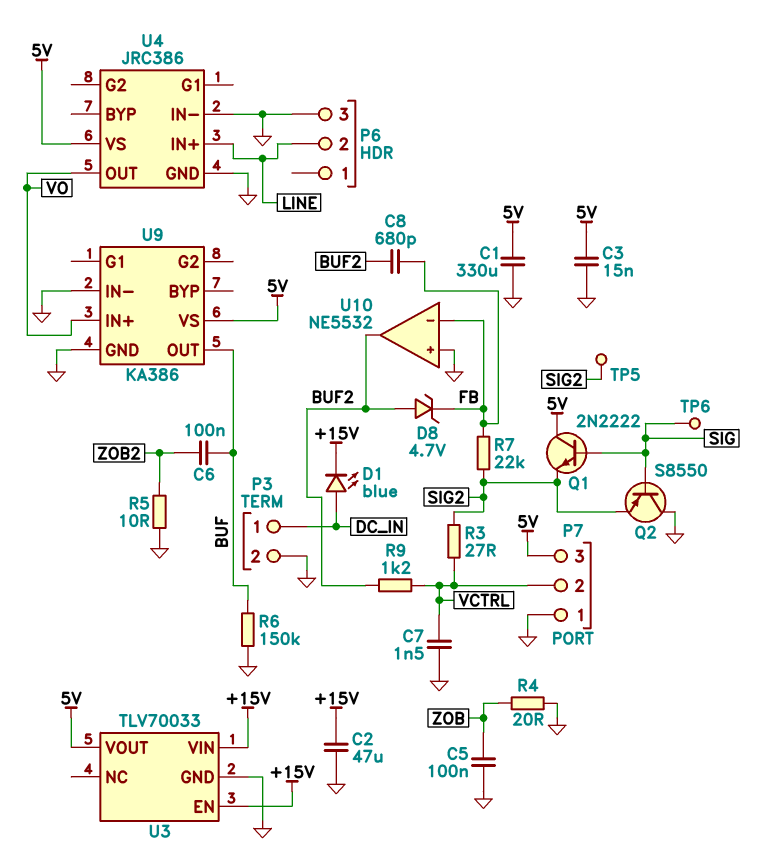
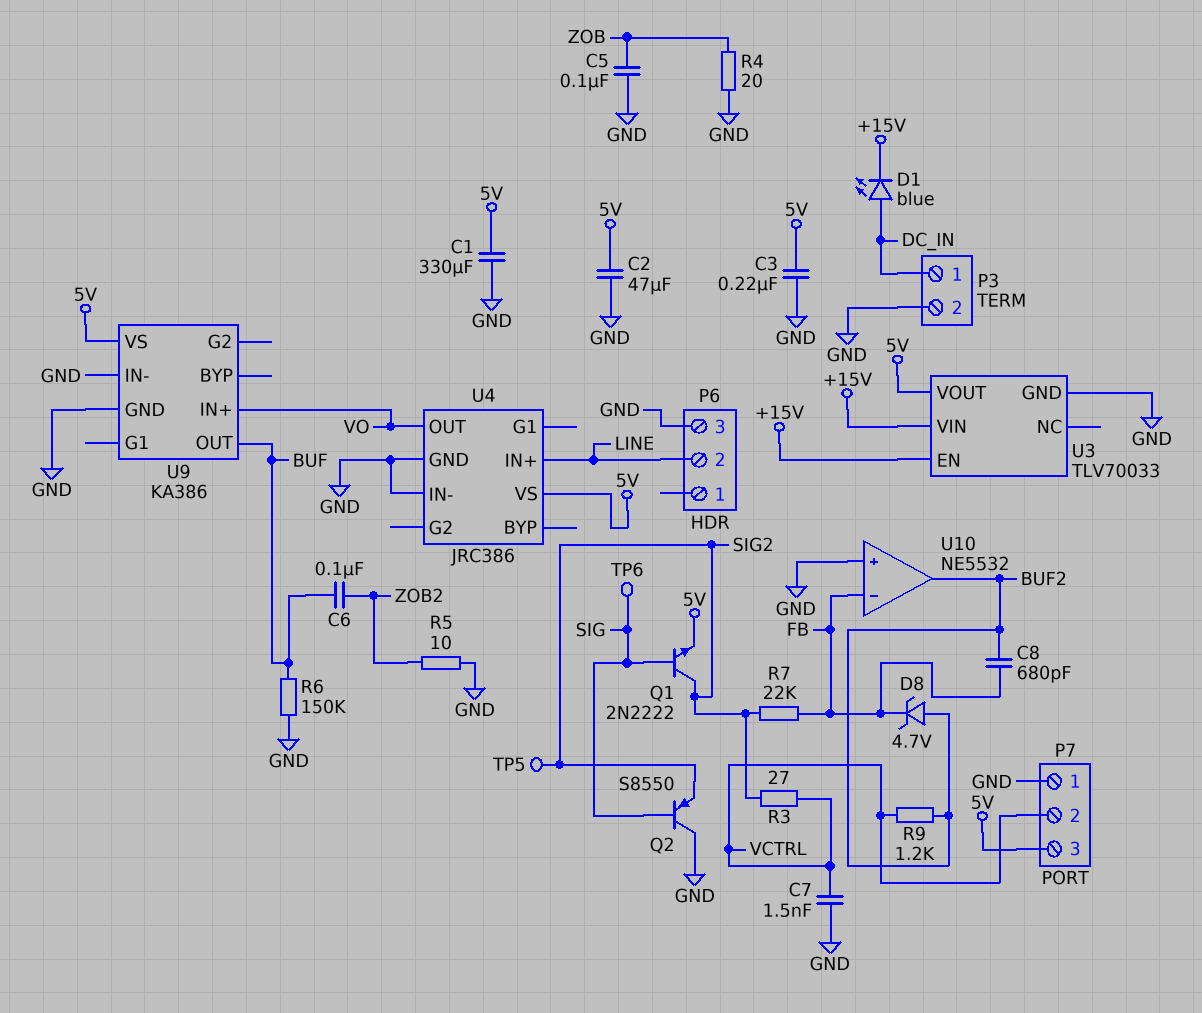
C2: 47uF (+15V, GND) -> 47uF (5V, GND)
C3: 15nF (5V, GND) -> 220nF (5V, GND)
Q1: NPN 2N2222 (B SIG, C 5V, E SIG2) -> NPN 2N2222 (B SIG, C SIG2, E 5V)

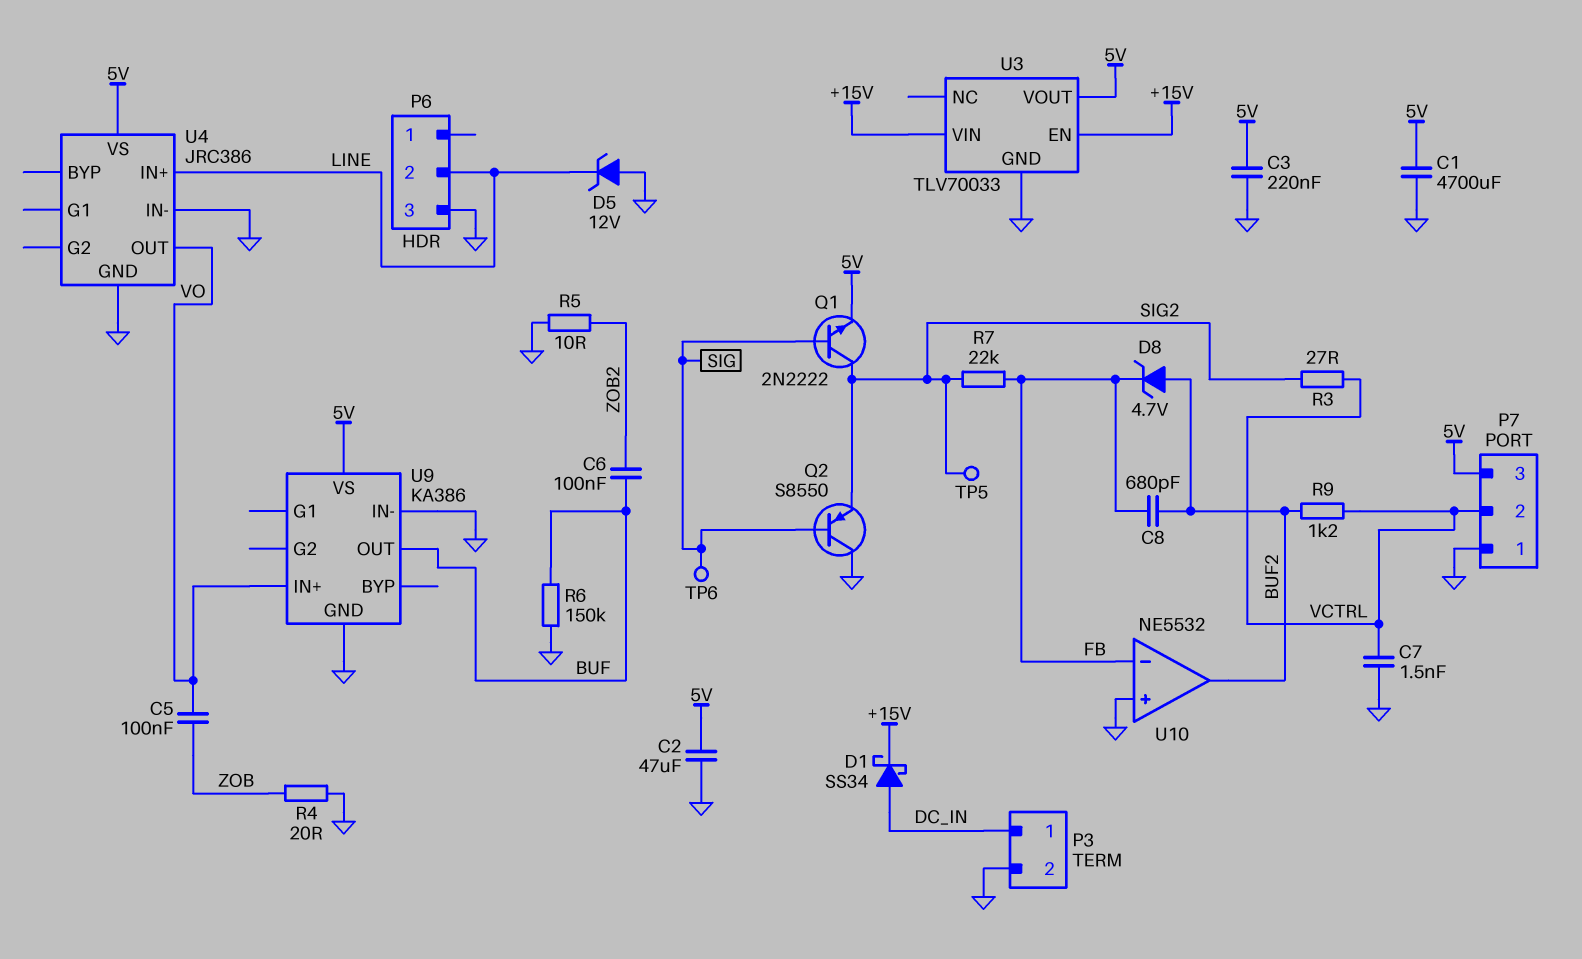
C1: 330uF (5V, GND) -> 4700uF (5V, GND)
C5: 100nF (GND, ZOB) -> 100nF (VO, ZOB)
D1: LED blue (A DC_IN, K +15V) -> schottky SS34 (A DC_IN, K +15V)
D5: none -> zener 12V (A GND, K LINE)

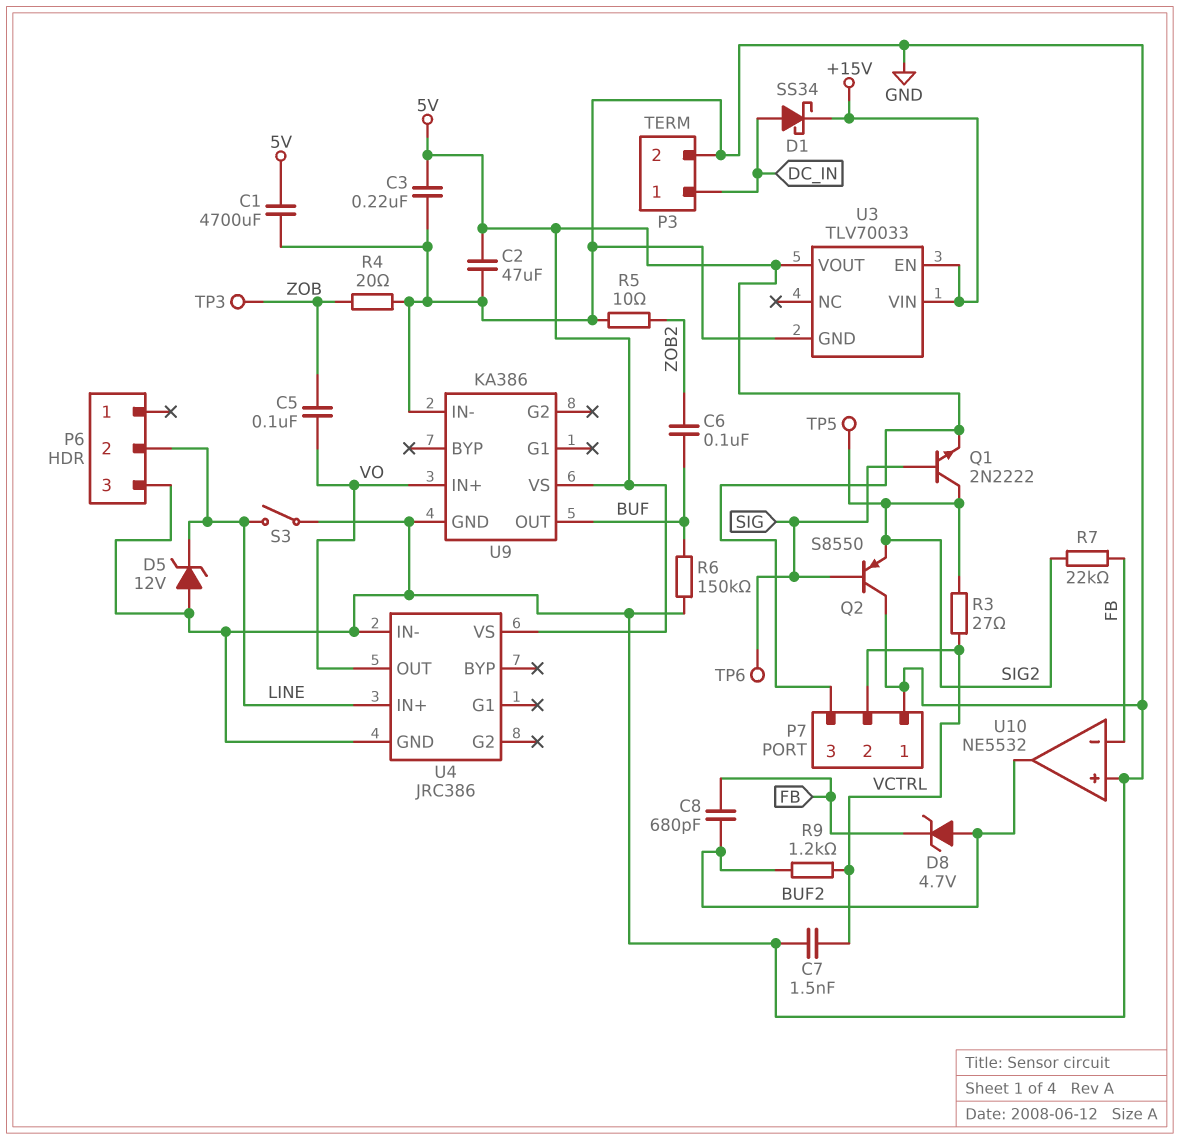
S3: none -> switch (GND, LINE)
TP3: none -> test point (ZOB)

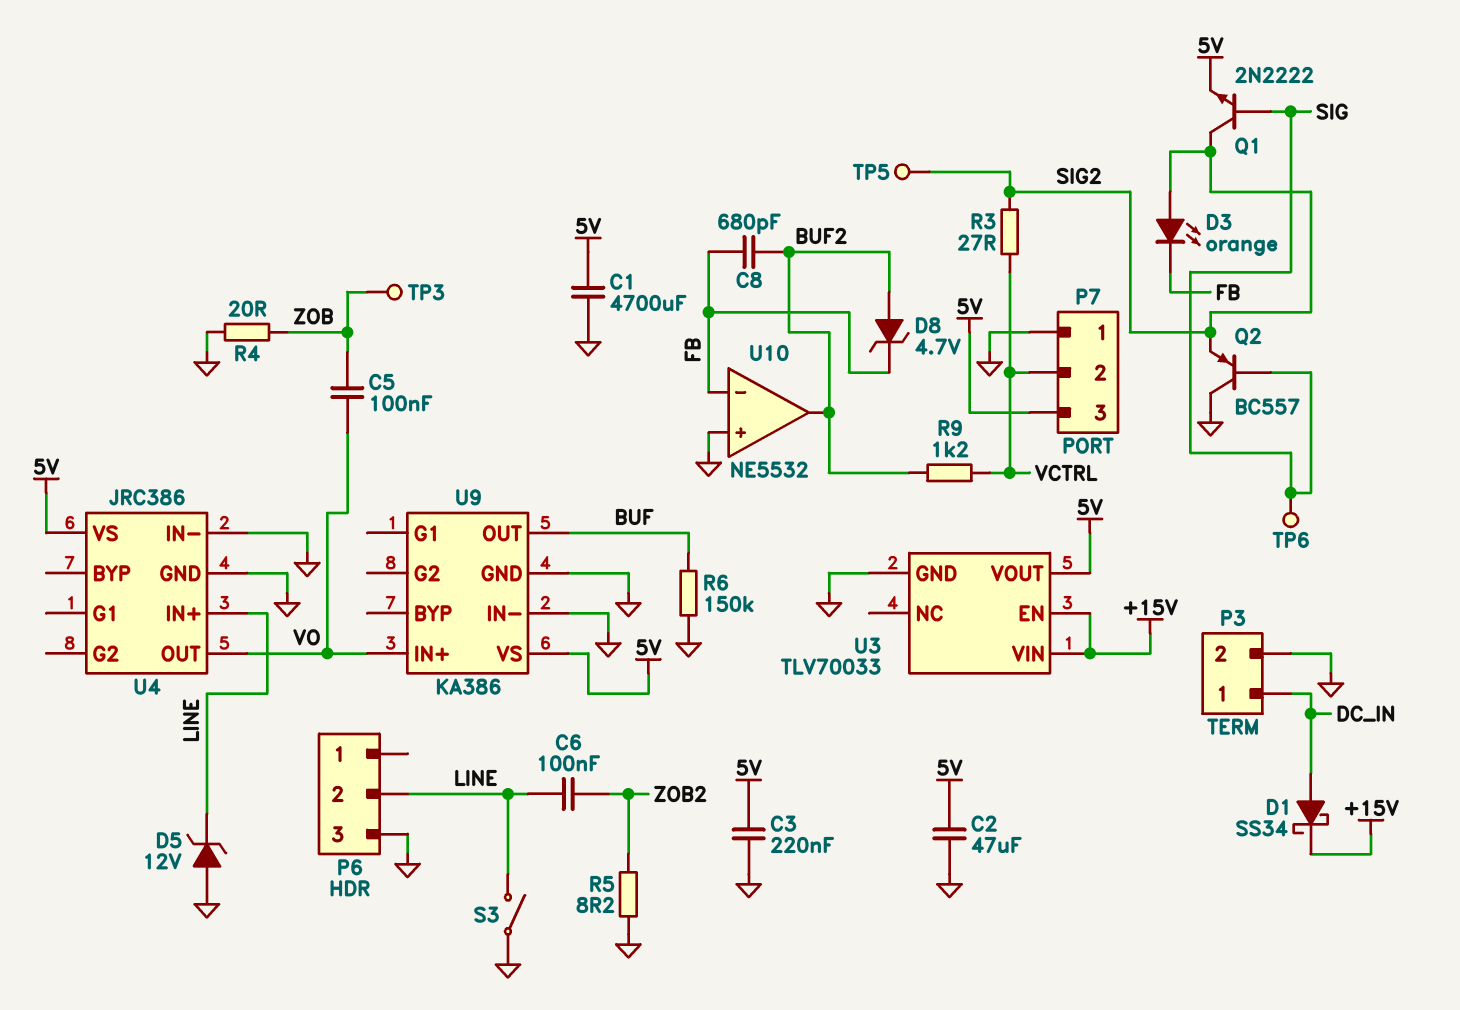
C6: 100nF (BUF, ZOB2) -> 100nF (LINE, ZOB2)
C7: 1.5nF (GND, VCTRL) -> none
D3: none -> LED orange (A SIG2, K FB)
Q2: PNP S8550 (B SIG, C GND, E SIG2) -> PNP BC557 (B SIG, C GND, E SIG2)
R5: 10 (GND, ZOB2) -> 8.2 (GND, ZOB2)
R7: 22k (FB, SIG2) -> none

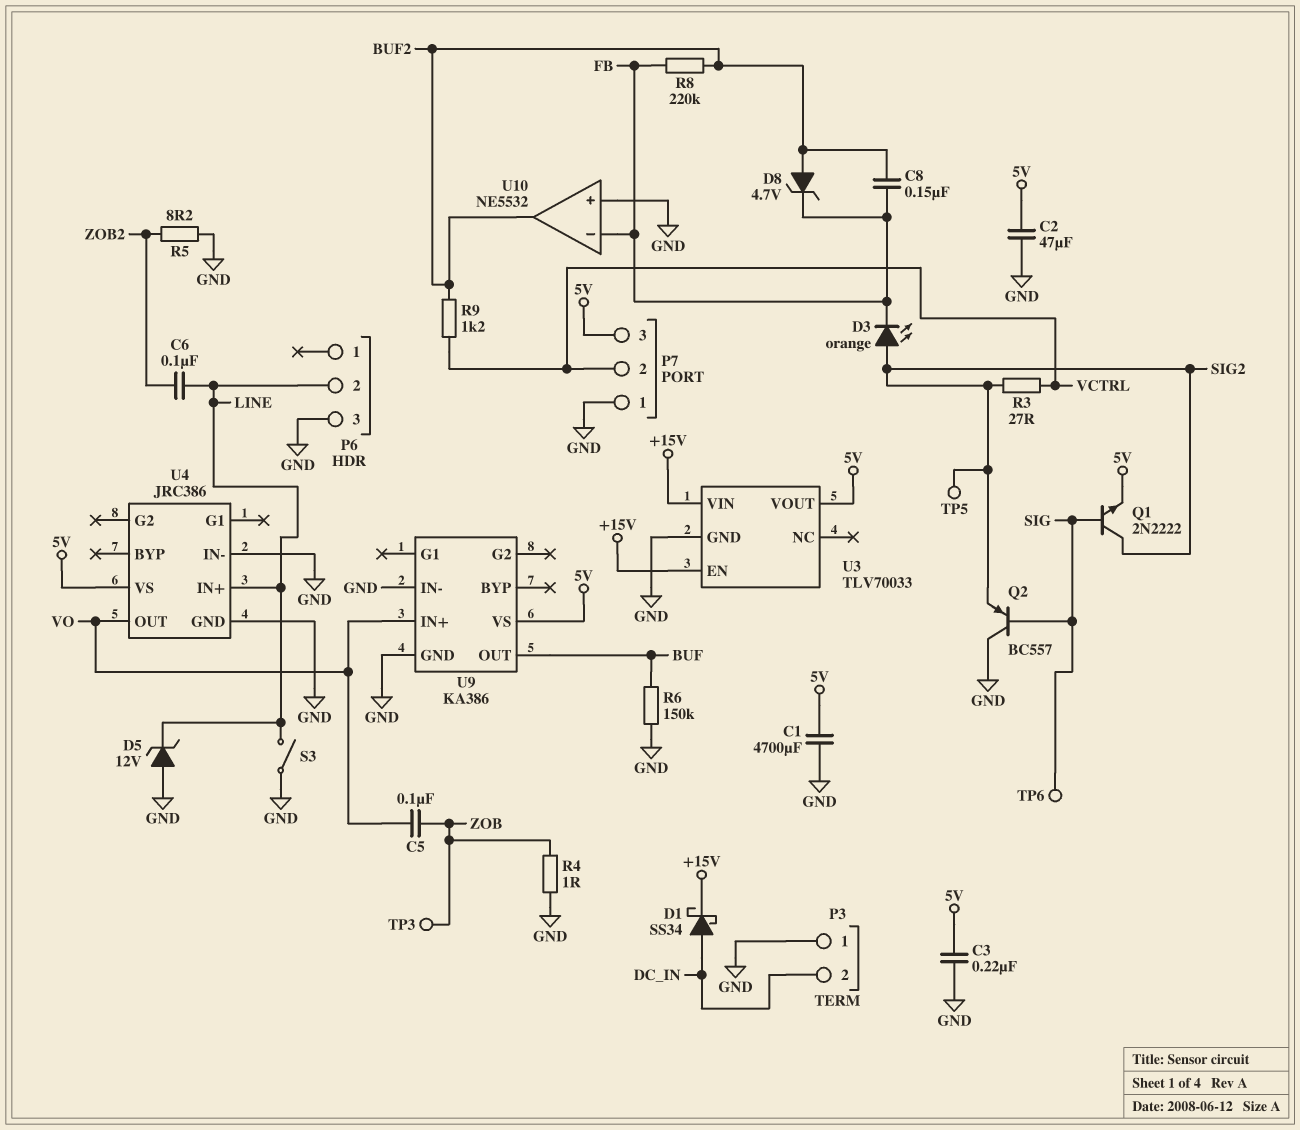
C8: 680pF (BUF2, FB) -> 150nF (BUF2, FB)
P3 pin 1: DC_IN -> GND
P3 pin 2: GND -> DC_IN
R4: 20 (GND, ZOB) -> 1 (GND, ZOB)
R8: none -> 220k (BUF2, FB)

